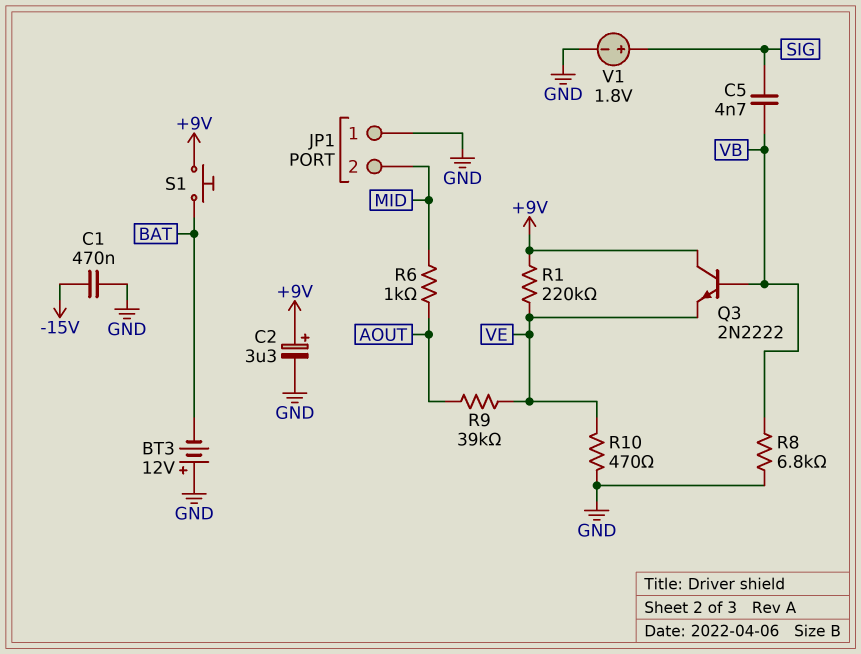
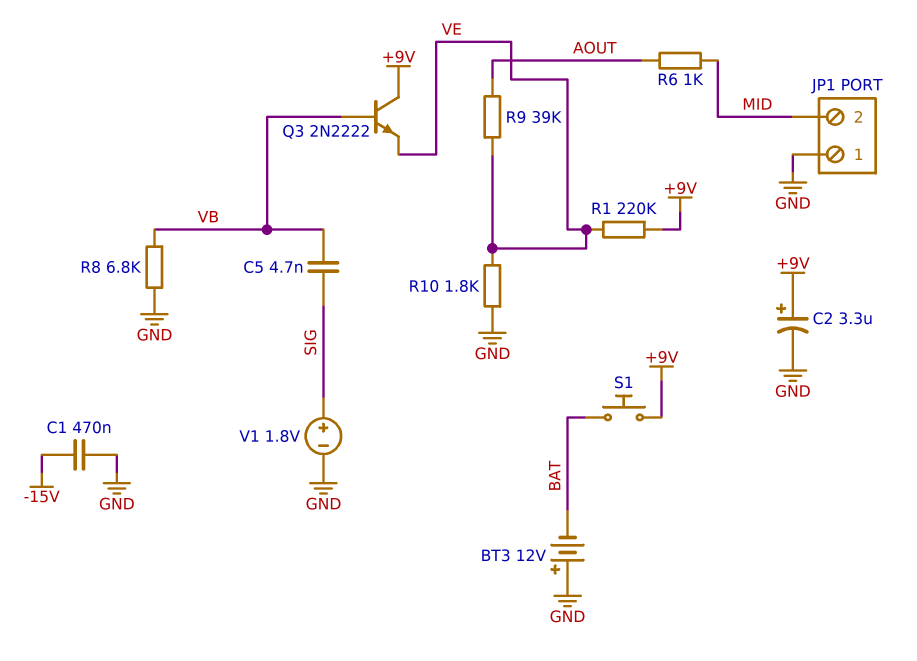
R10: 470 (GND, VE) -> 1.8k (GND, VE)

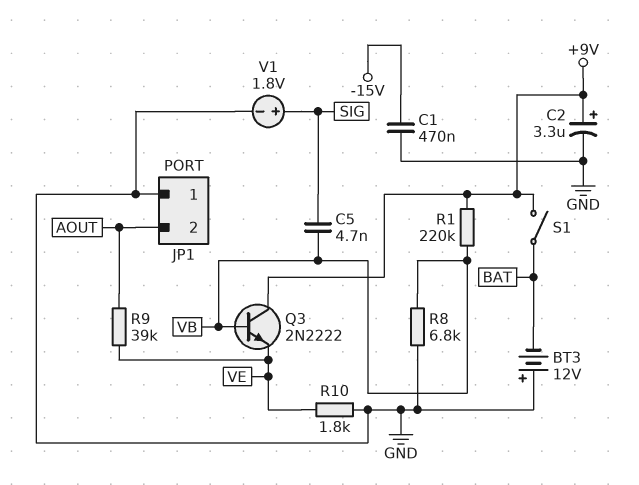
JP1 pin 2: MID -> AOUT
R1: 220k (+9V, VE) -> 220k (+9V, VB)
R6: 1k (AOUT, MID) -> none
S1: button (+9V, BAT) -> switch (+9V, BAT)

